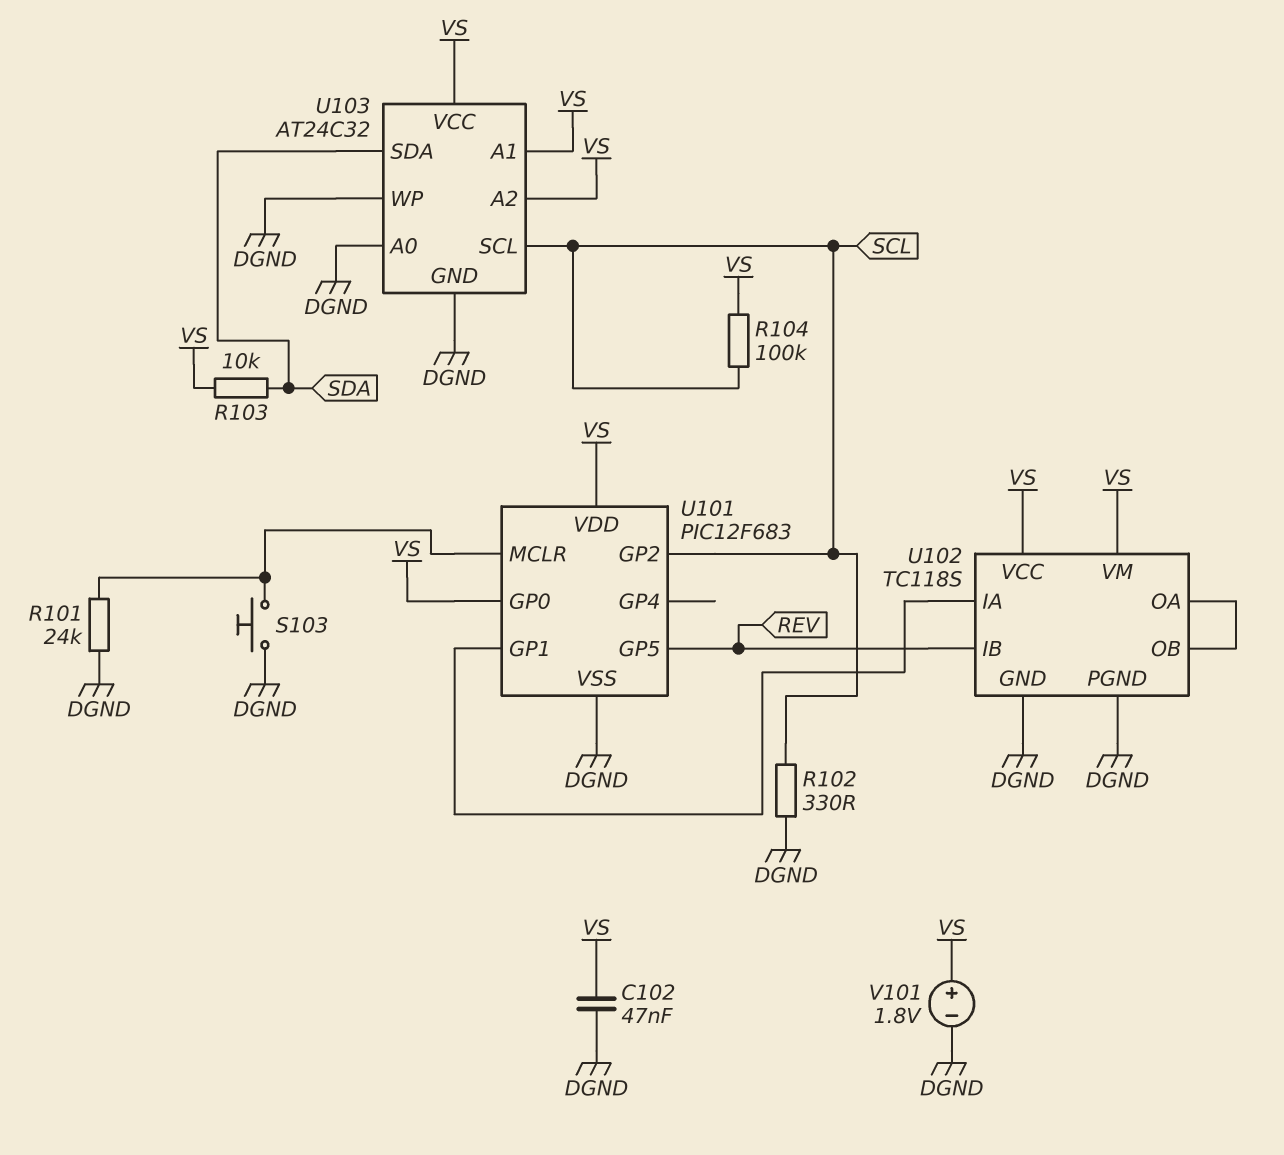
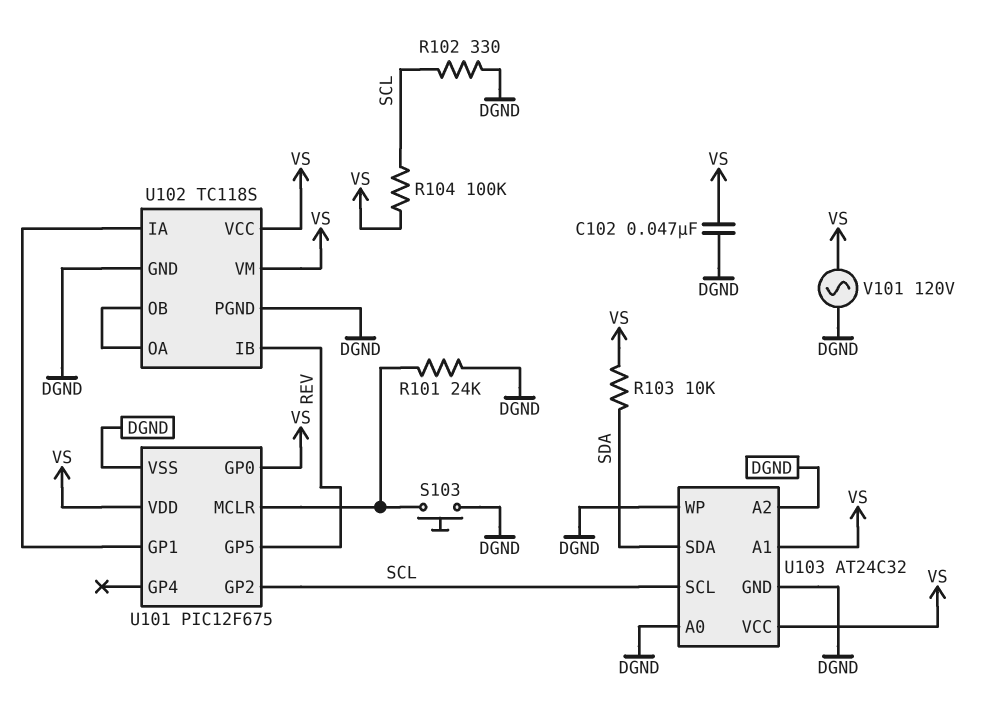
U101: PIC12F683 -> PIC12F675
U103 pin A2: VS -> DGND
V101: 1.8V (plus VS, minus DGND) -> AC 120V (DGND, VS)

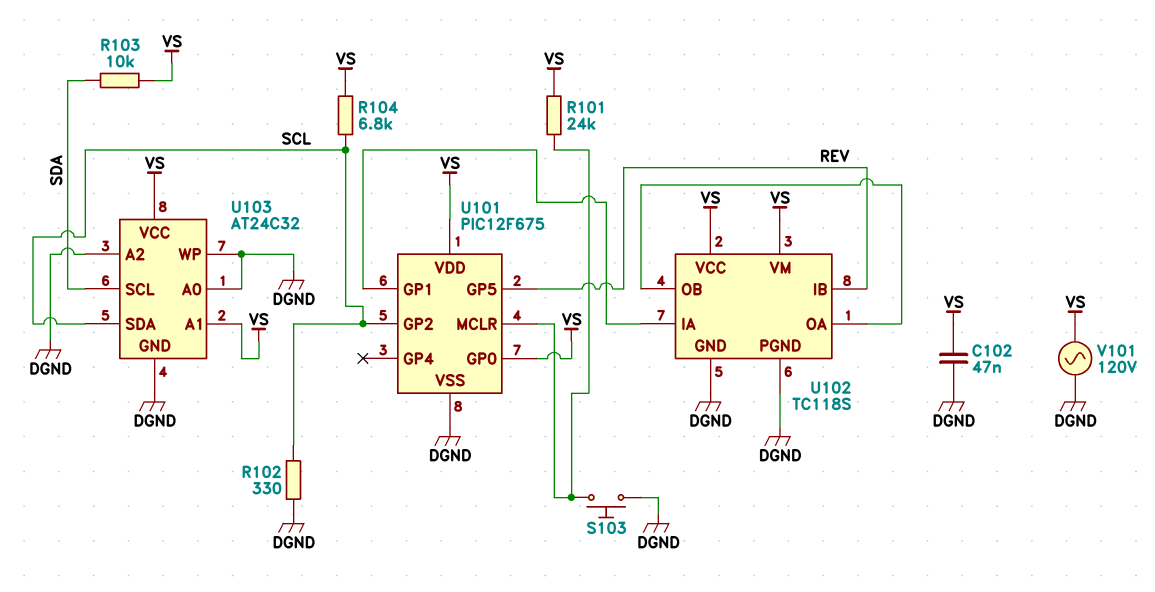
R101: 24k (DGND, U101/MCLR) -> 24k (U101/MCLR, VS)
R104: 100k (SCL, VS) -> 6.8k (SCL, VS)
U103 pin SCL: SCL -> SDA
U103 pin SDA: SDA -> SCL

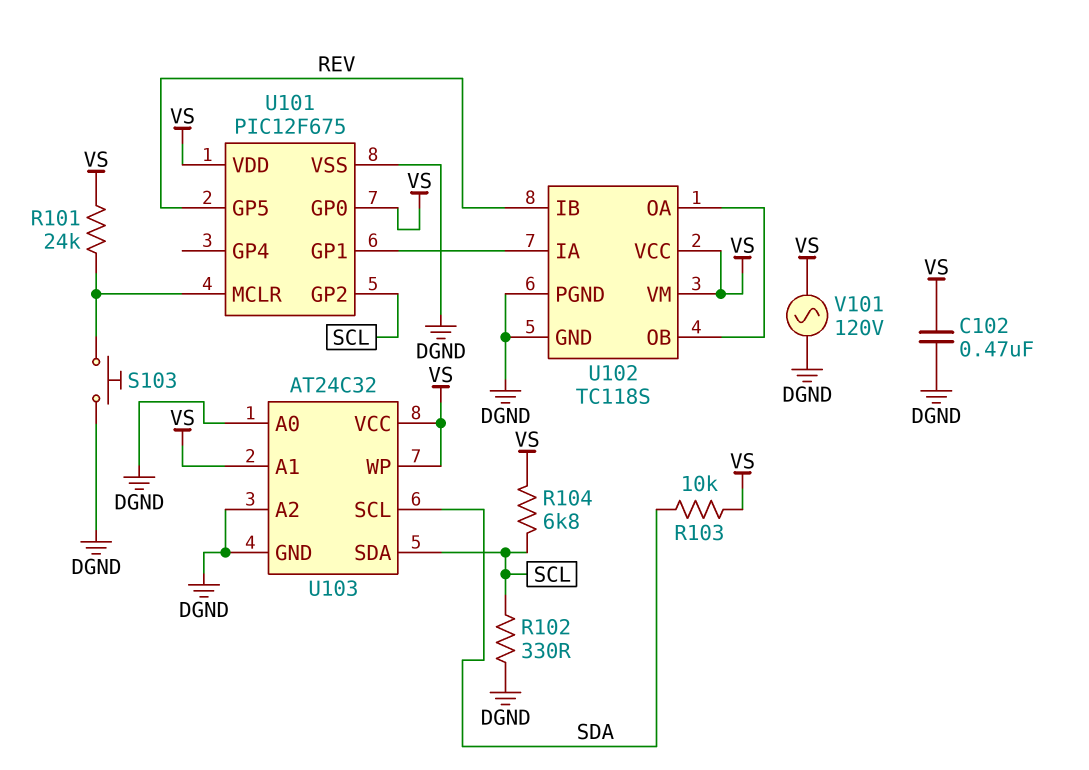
C102: 47nF (DGND, VS) -> 470nF (DGND, VS)
U103 pin WP: DGND -> VS

